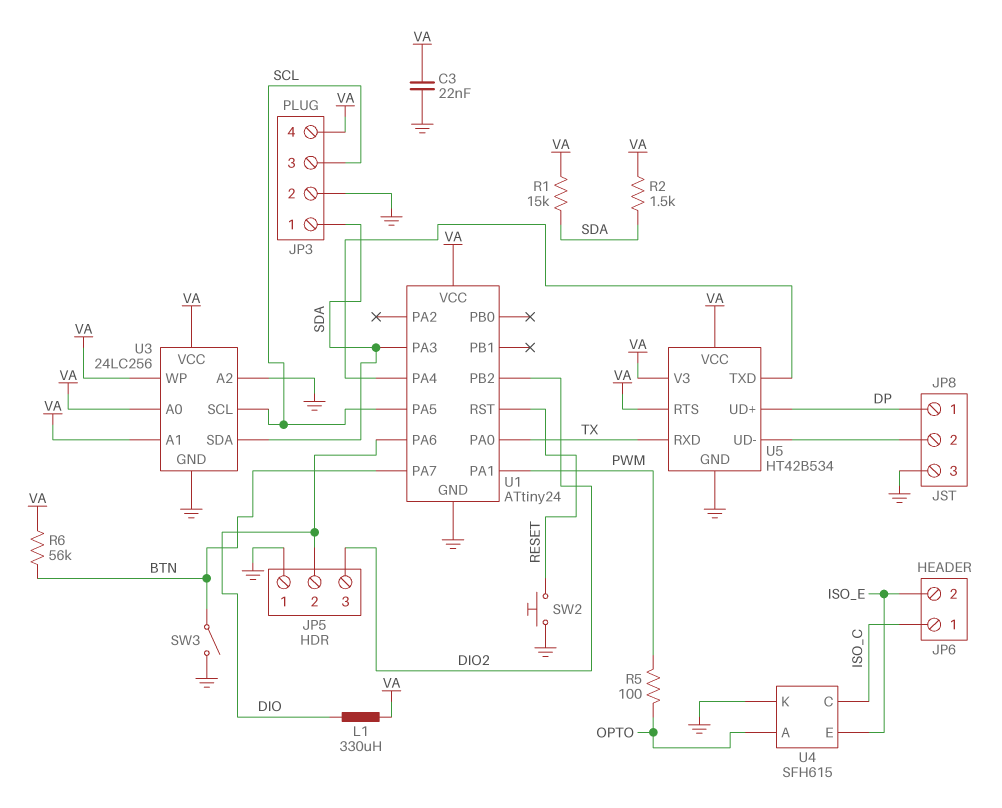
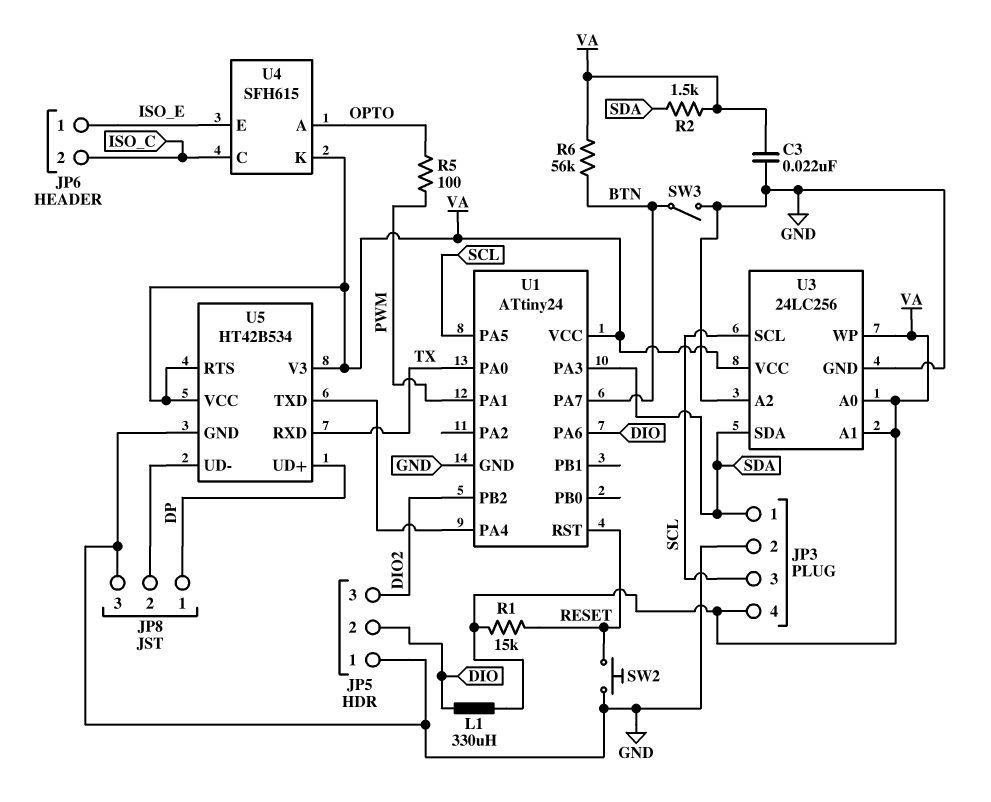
JP6 pin 1: ISO_C -> ISO_E
JP6 pin 2: ISO_E -> ISO_C
R1: 15k (SDA, VA) -> 15k (RESET, VA)
U4 pin K: GND -> VA

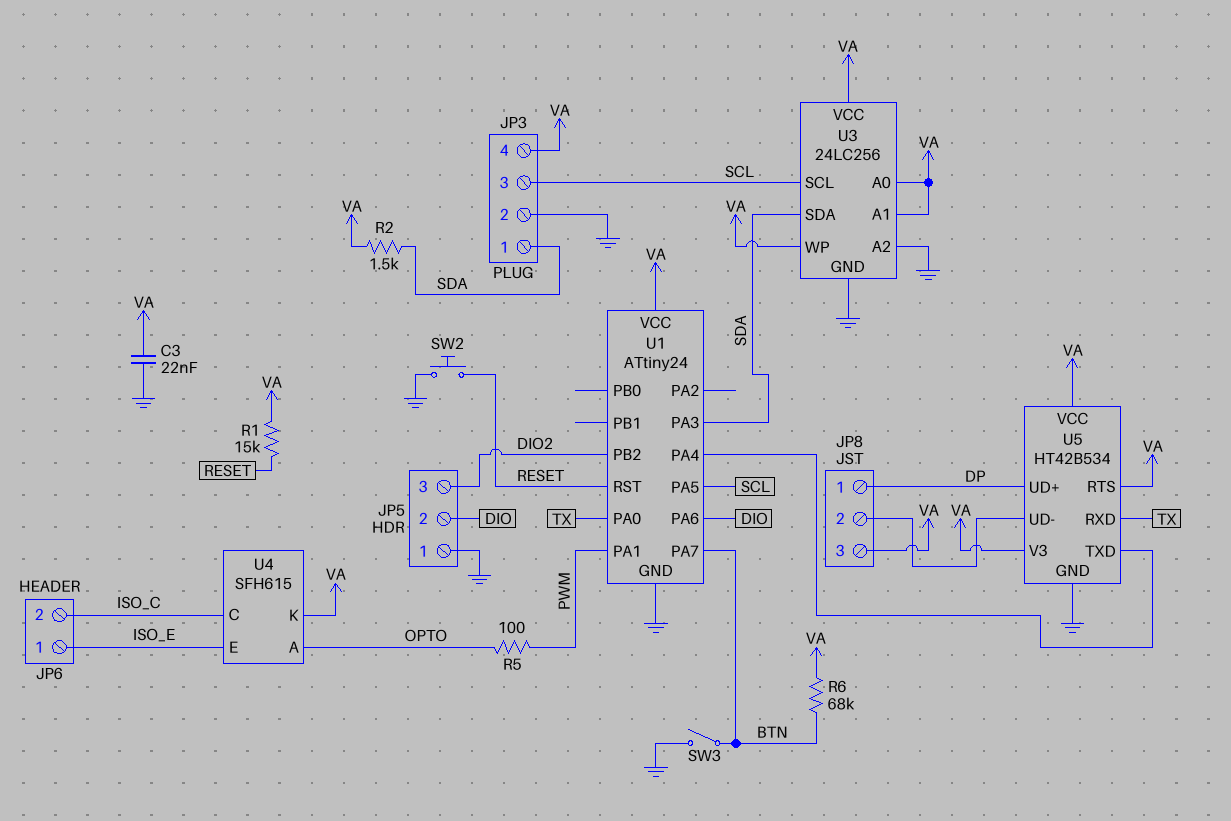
JP8 pin 3: GND -> VA
L1: 330uH (DIO, VA) -> none
R6: 56k (BTN, VA) -> 68k (BTN, VA)

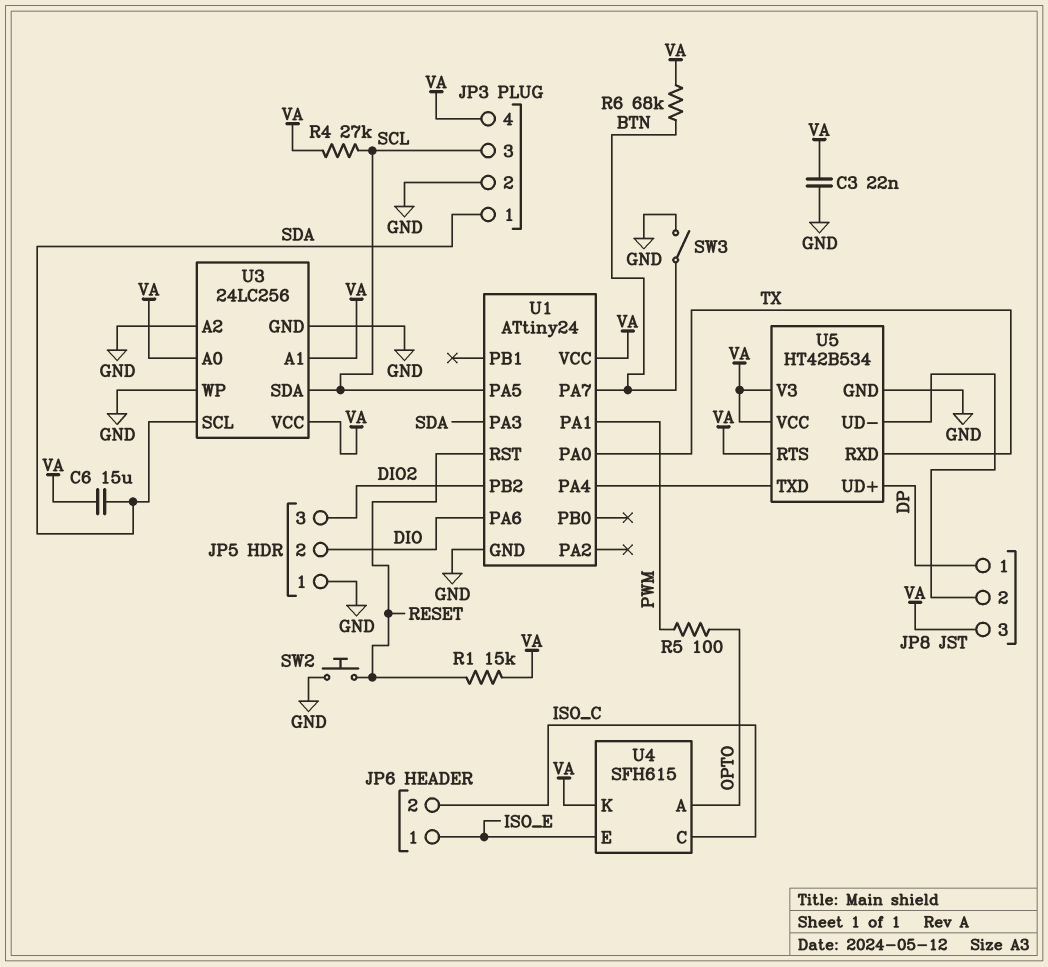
C6: none -> 15uF (SDA, VA)
R2: 1.5k (SDA, VA) -> none
R4: none -> 27k (SCL, VA)
U3 pin SCL: SCL -> SDA
U3 pin SDA: SDA -> SCL
U3 pin WP: VA -> GND

